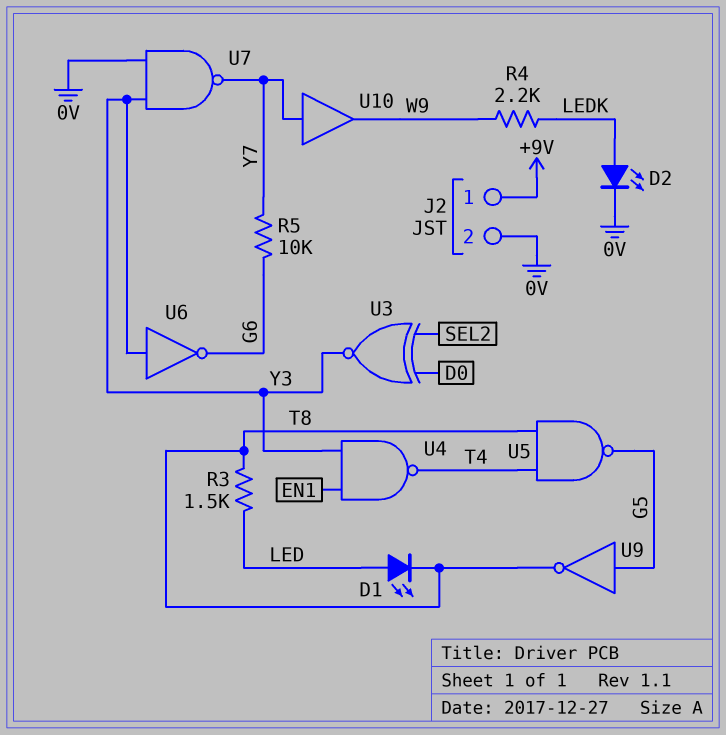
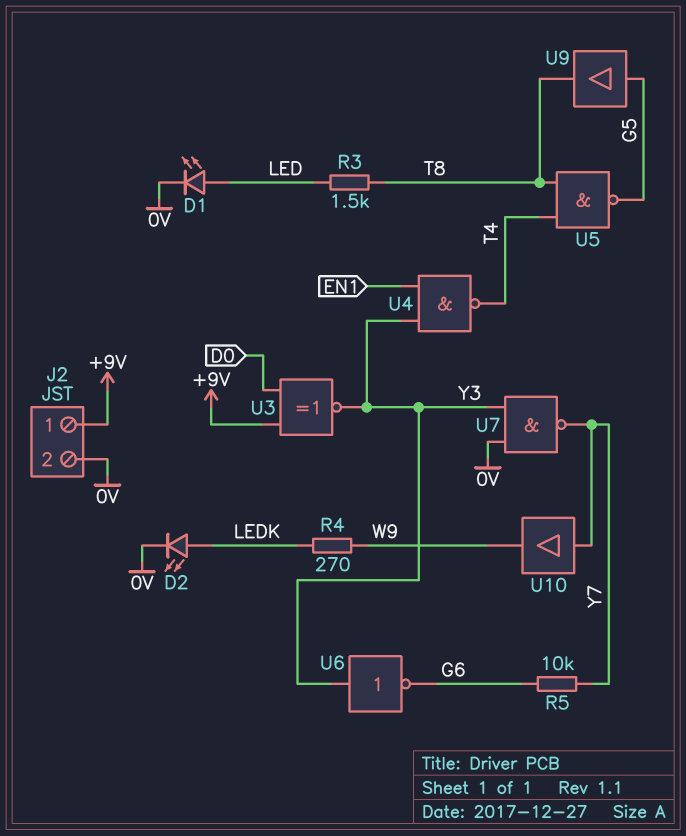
D1: LED (A LED, K T8) -> LED (A LED, K 0V)
R4: 2.2k (LEDK, W9) -> 270 (LEDK, W9)
U3: XNOR (in D0, in SEL2, out Y3) -> XNOR (in +9V, in D0, out Y3)
U9: NOT (in G5, out T8) -> buffer (in G5, out T8)

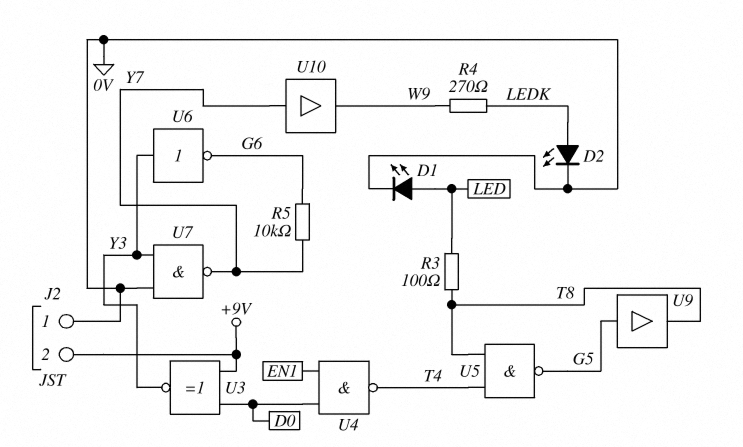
J2 pin 1: +9V -> 0V
J2 pin 2: 0V -> +9V
R3: 1.5k (LED, T8) -> 100 (LED, T8)
U4: NAND (in EN1, in Y3, out T4) -> NAND (in D0, in EN1, out T4)

